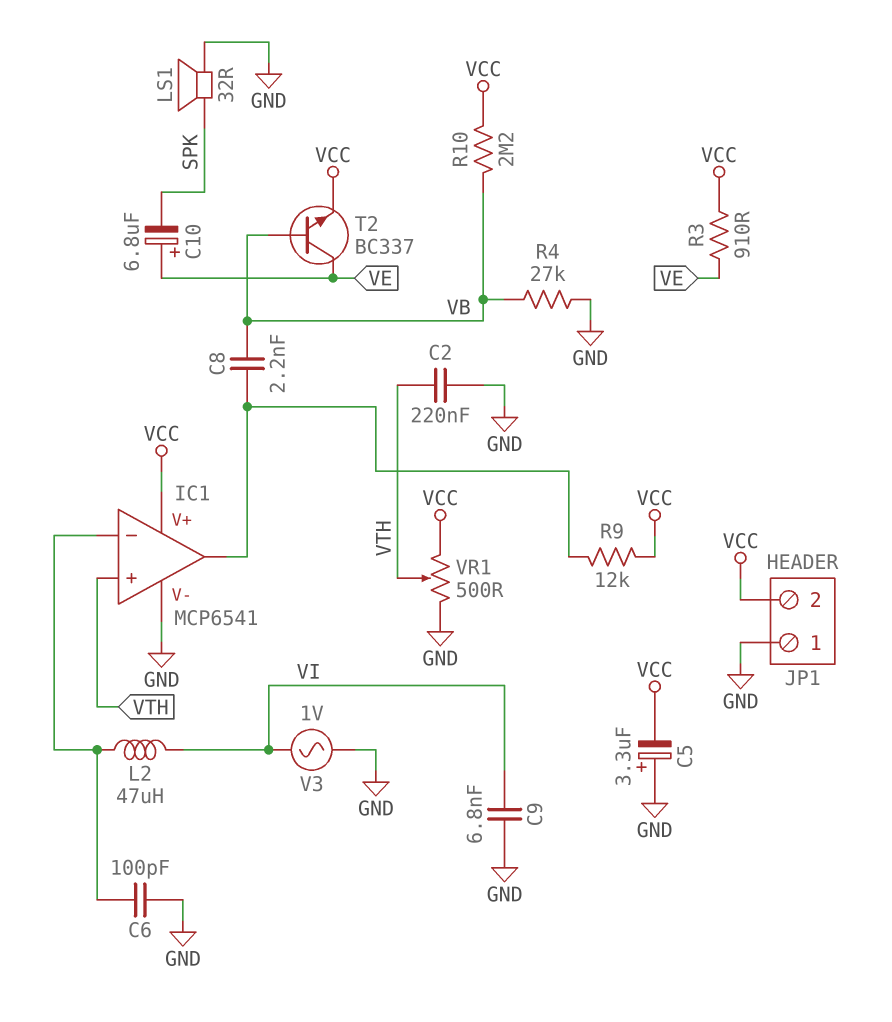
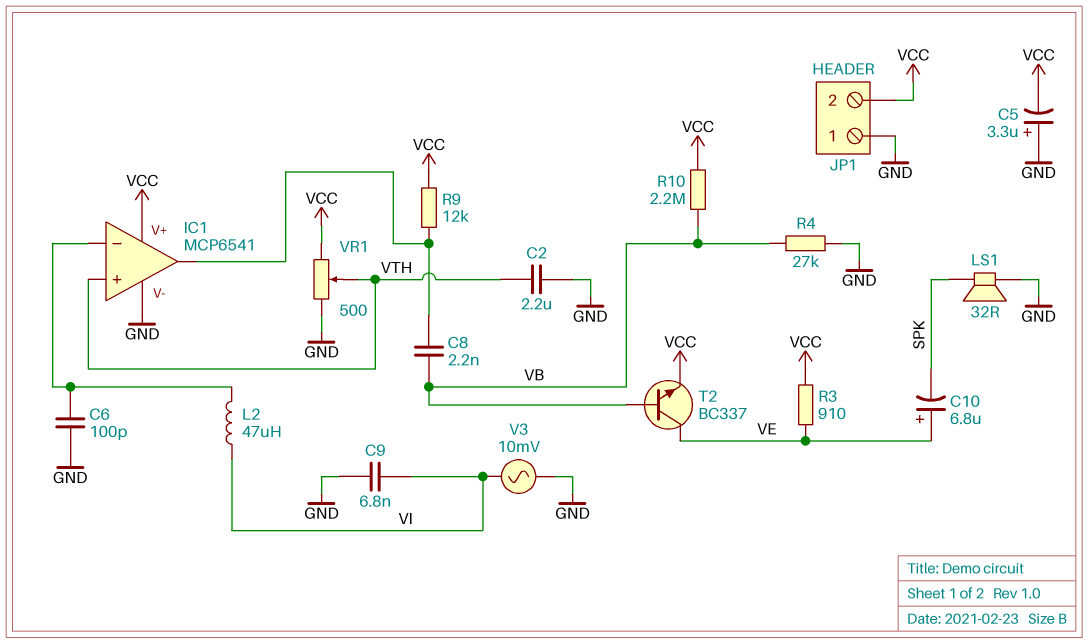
C2: 220nF (GND, VTH) -> 2.2uF (GND, VTH)
V3: AC 1V (GND, VI) -> AC 10mV (GND, VI)

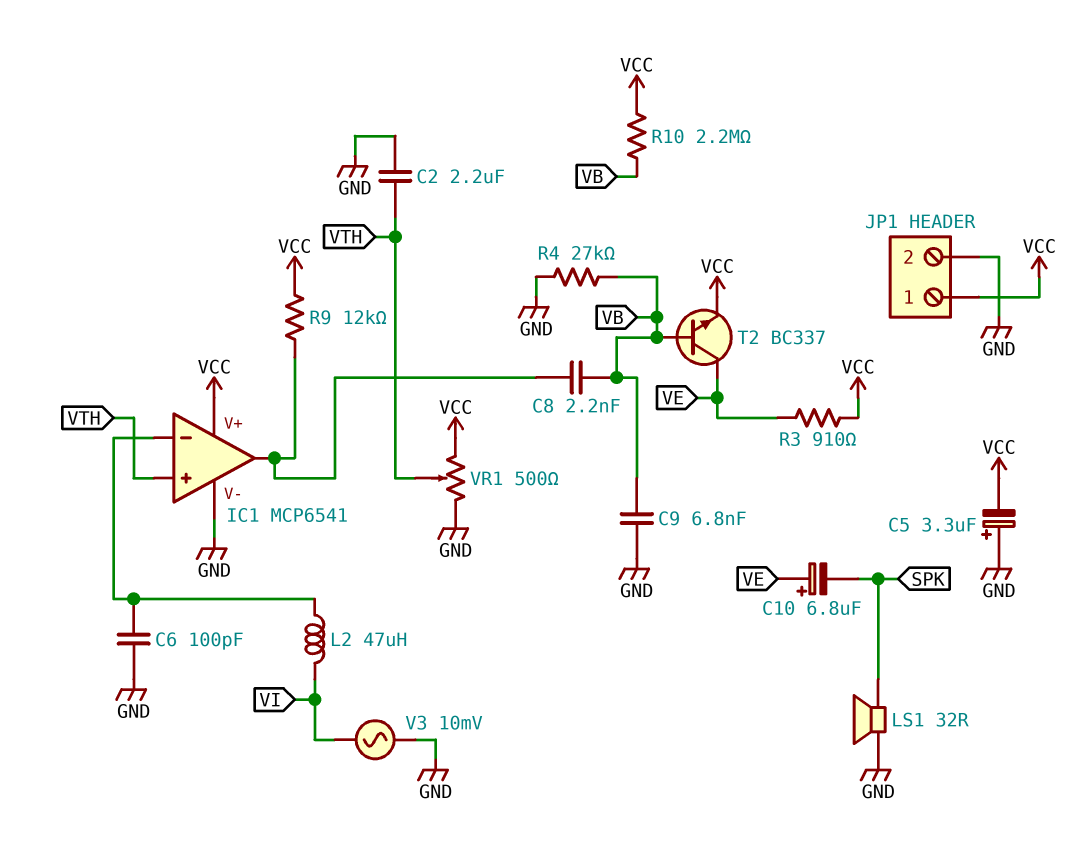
C9: 6.8nF (GND, VI) -> 6.8nF (GND, VB)
JP1 pin 1: GND -> VCC
JP1 pin 2: VCC -> GND

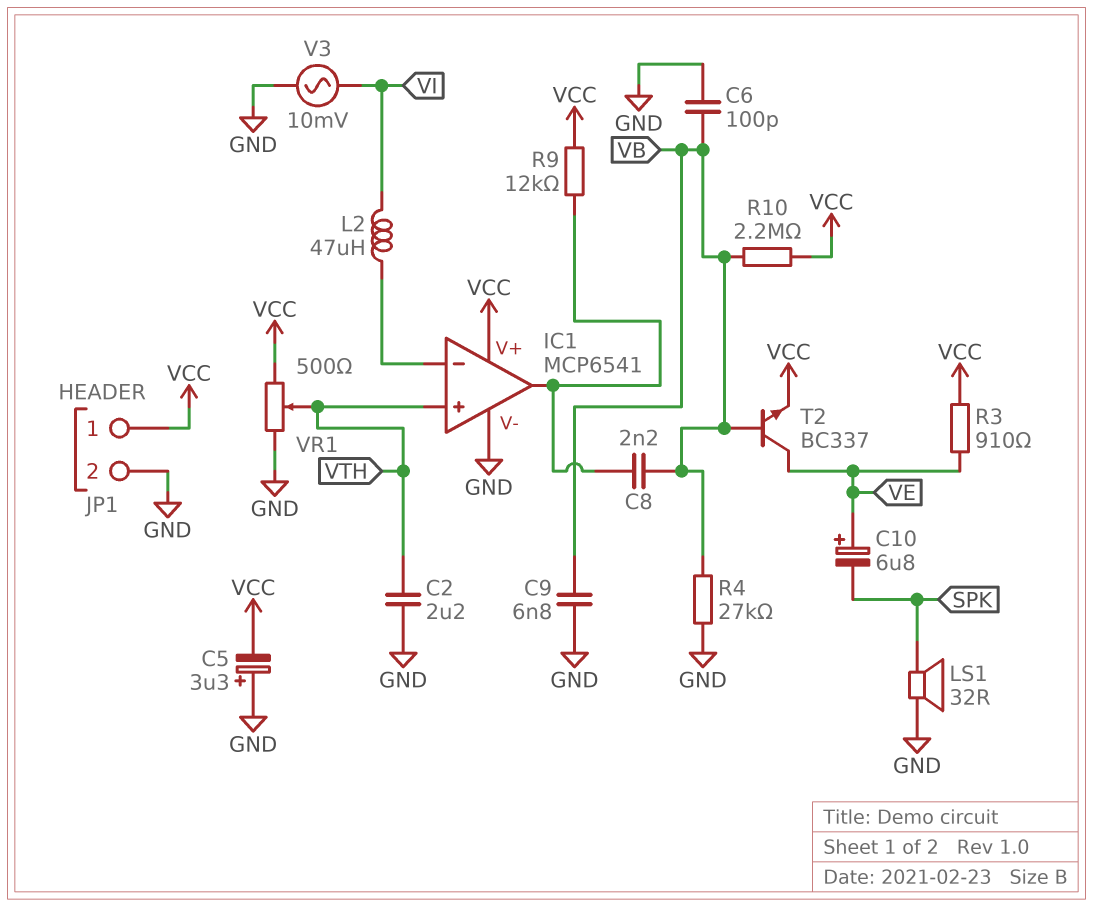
C6: 100pF (GND, IC1/in-) -> 100pF (GND, VB)

